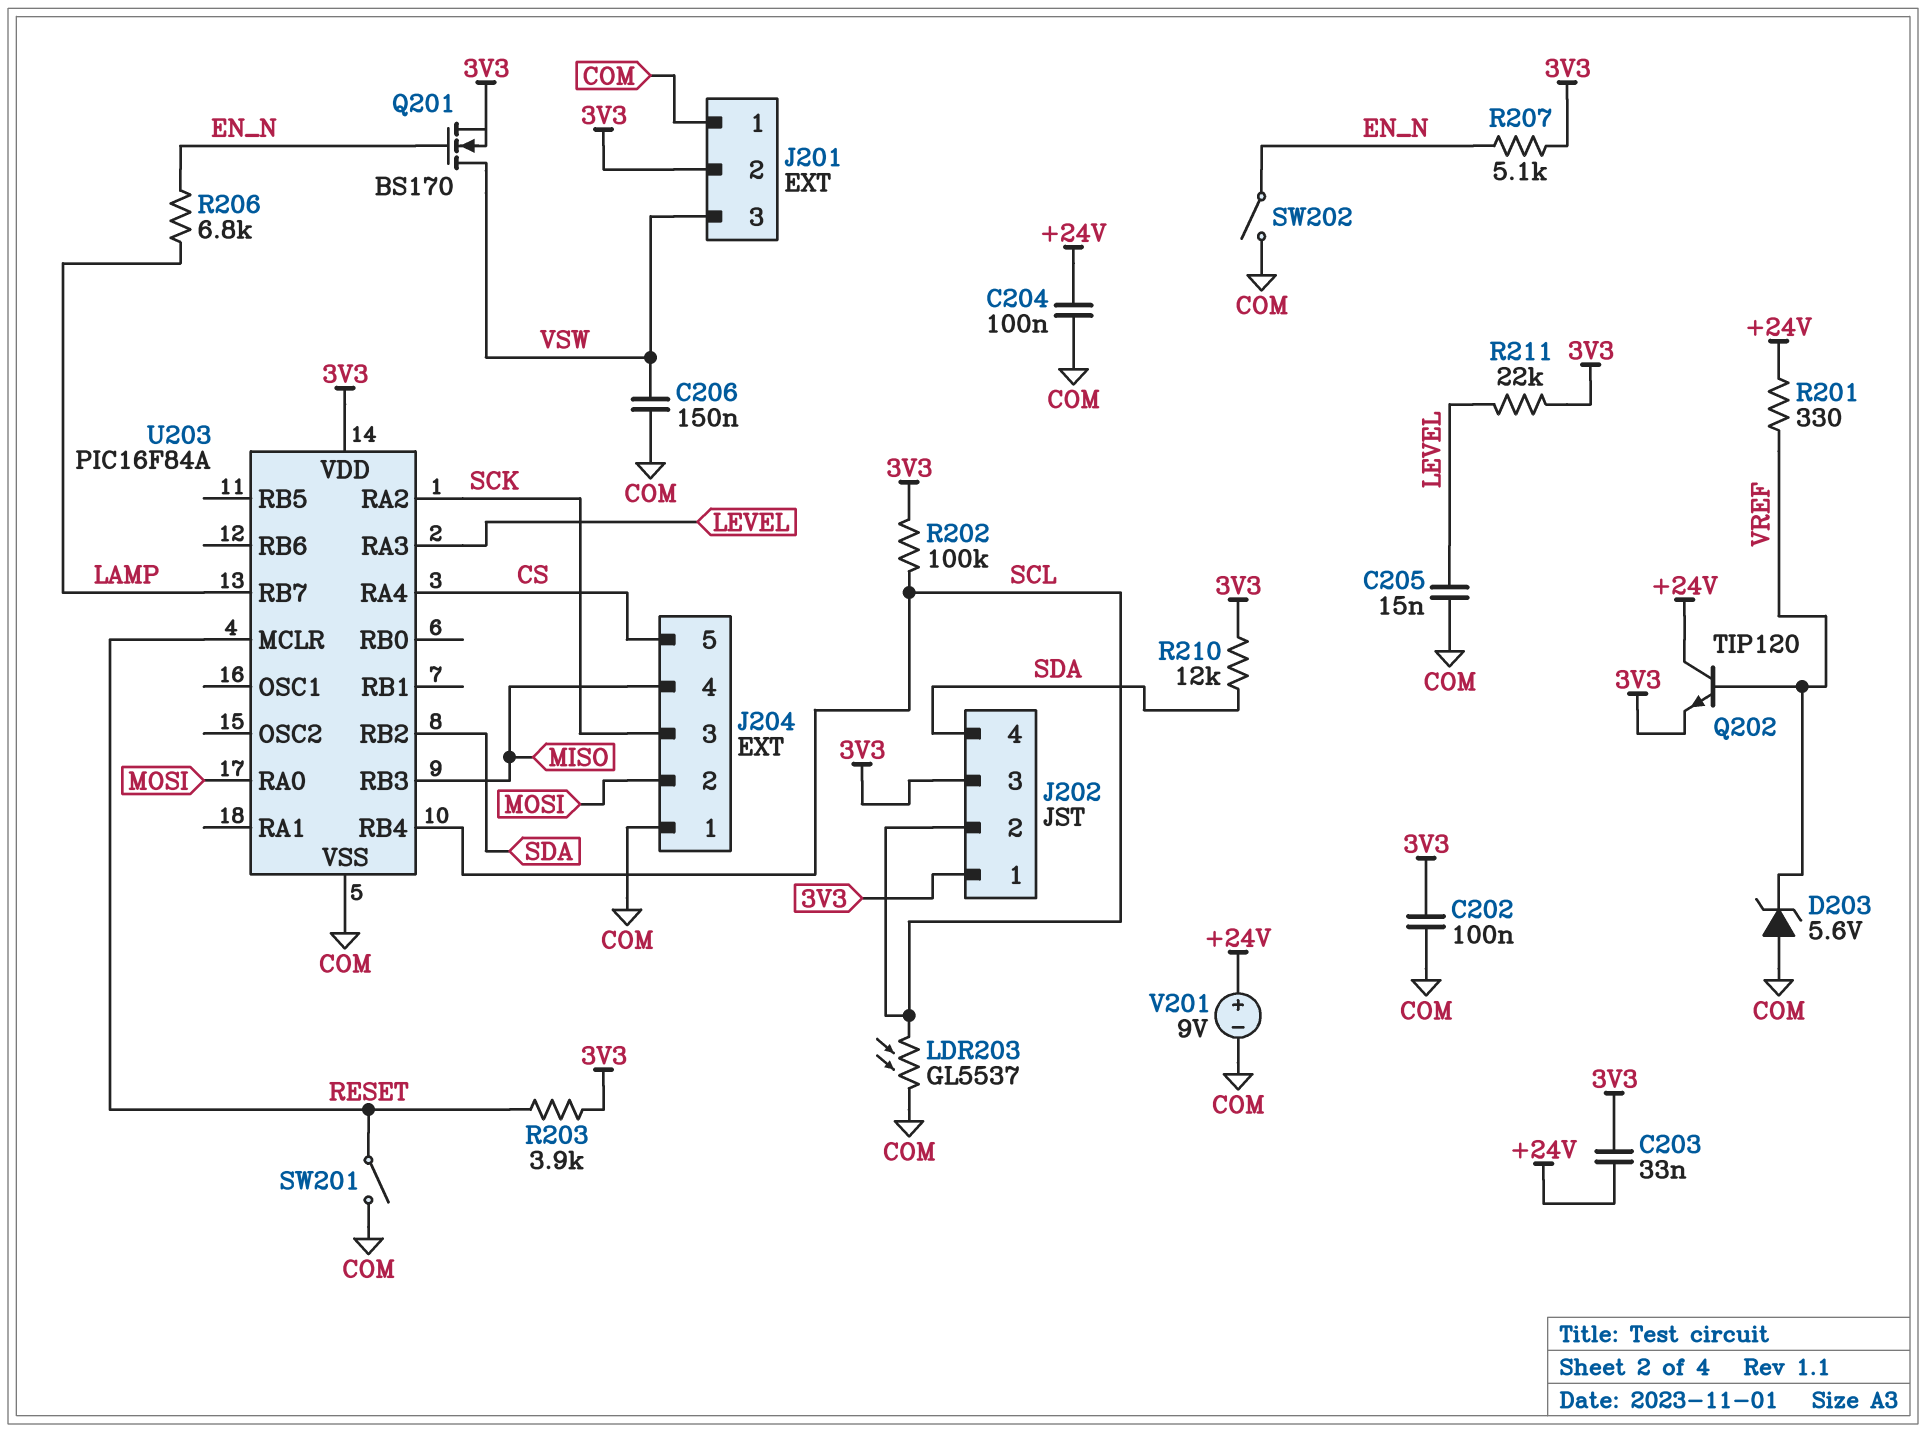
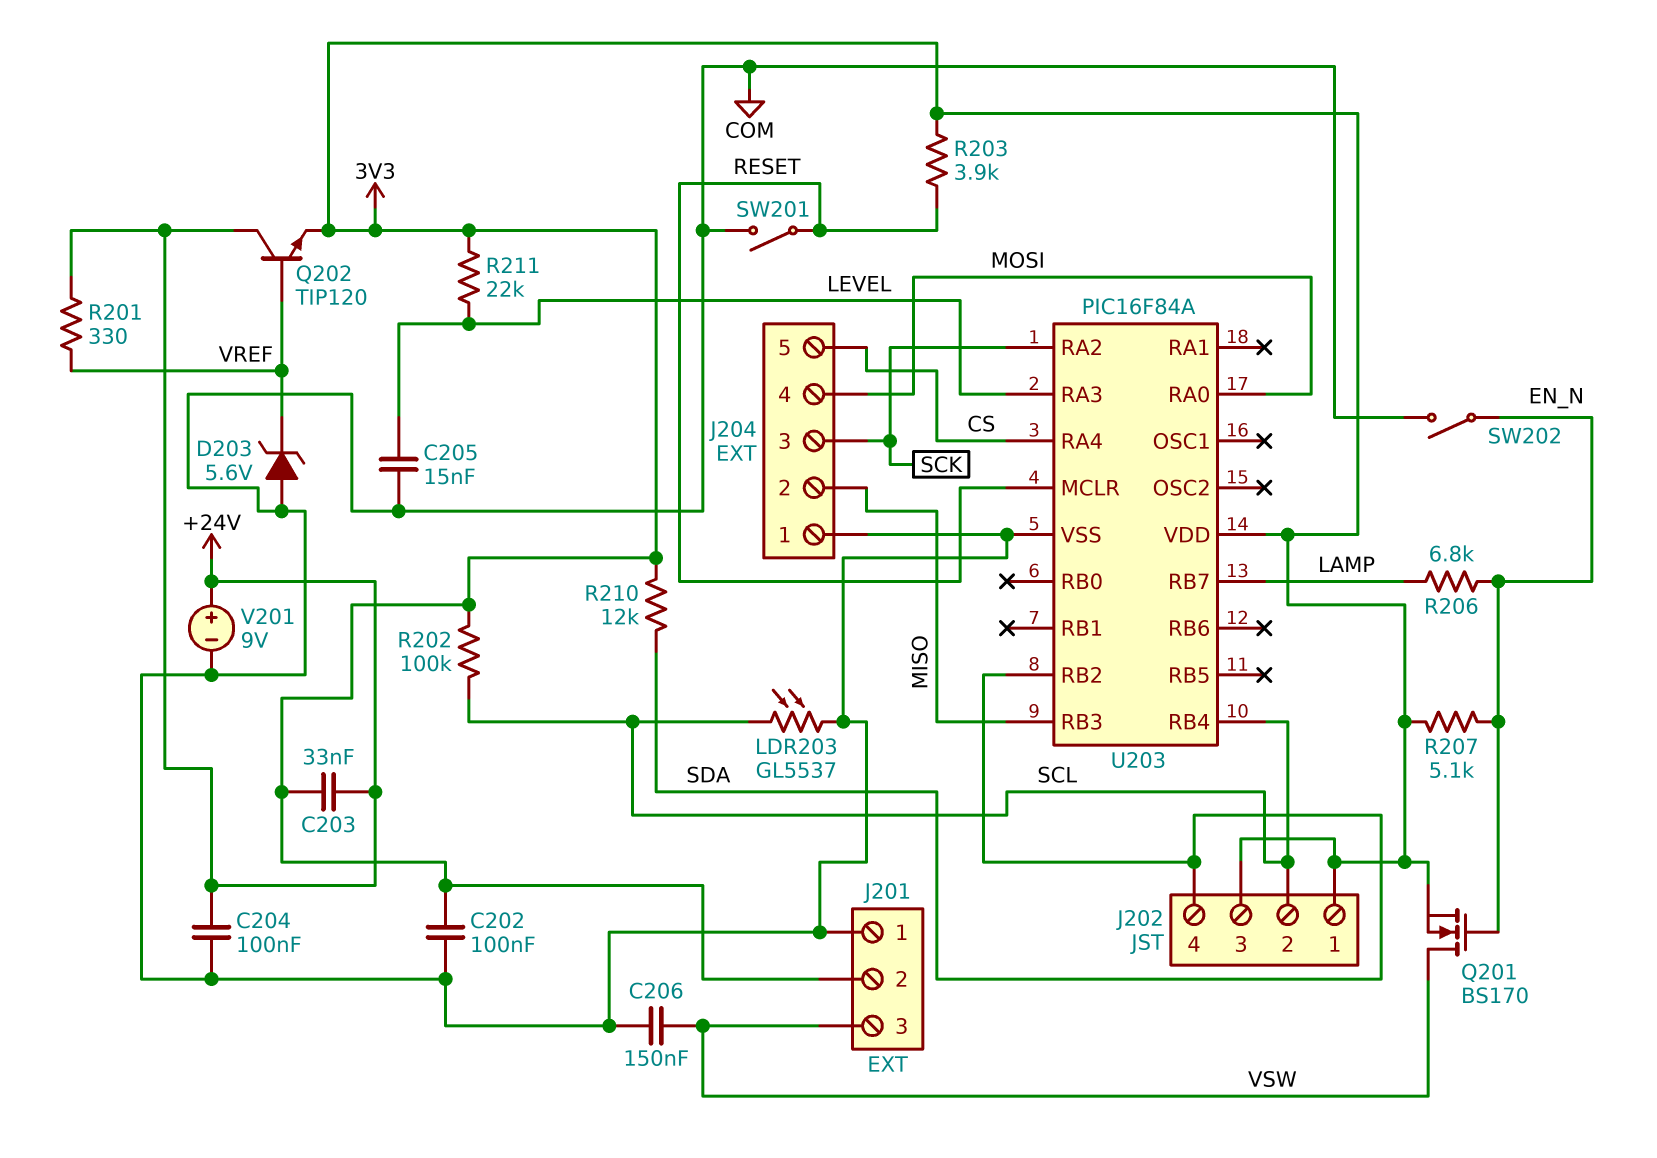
J204 pin 2: MOSI -> MISO
J204 pin 4: MISO -> MOSI

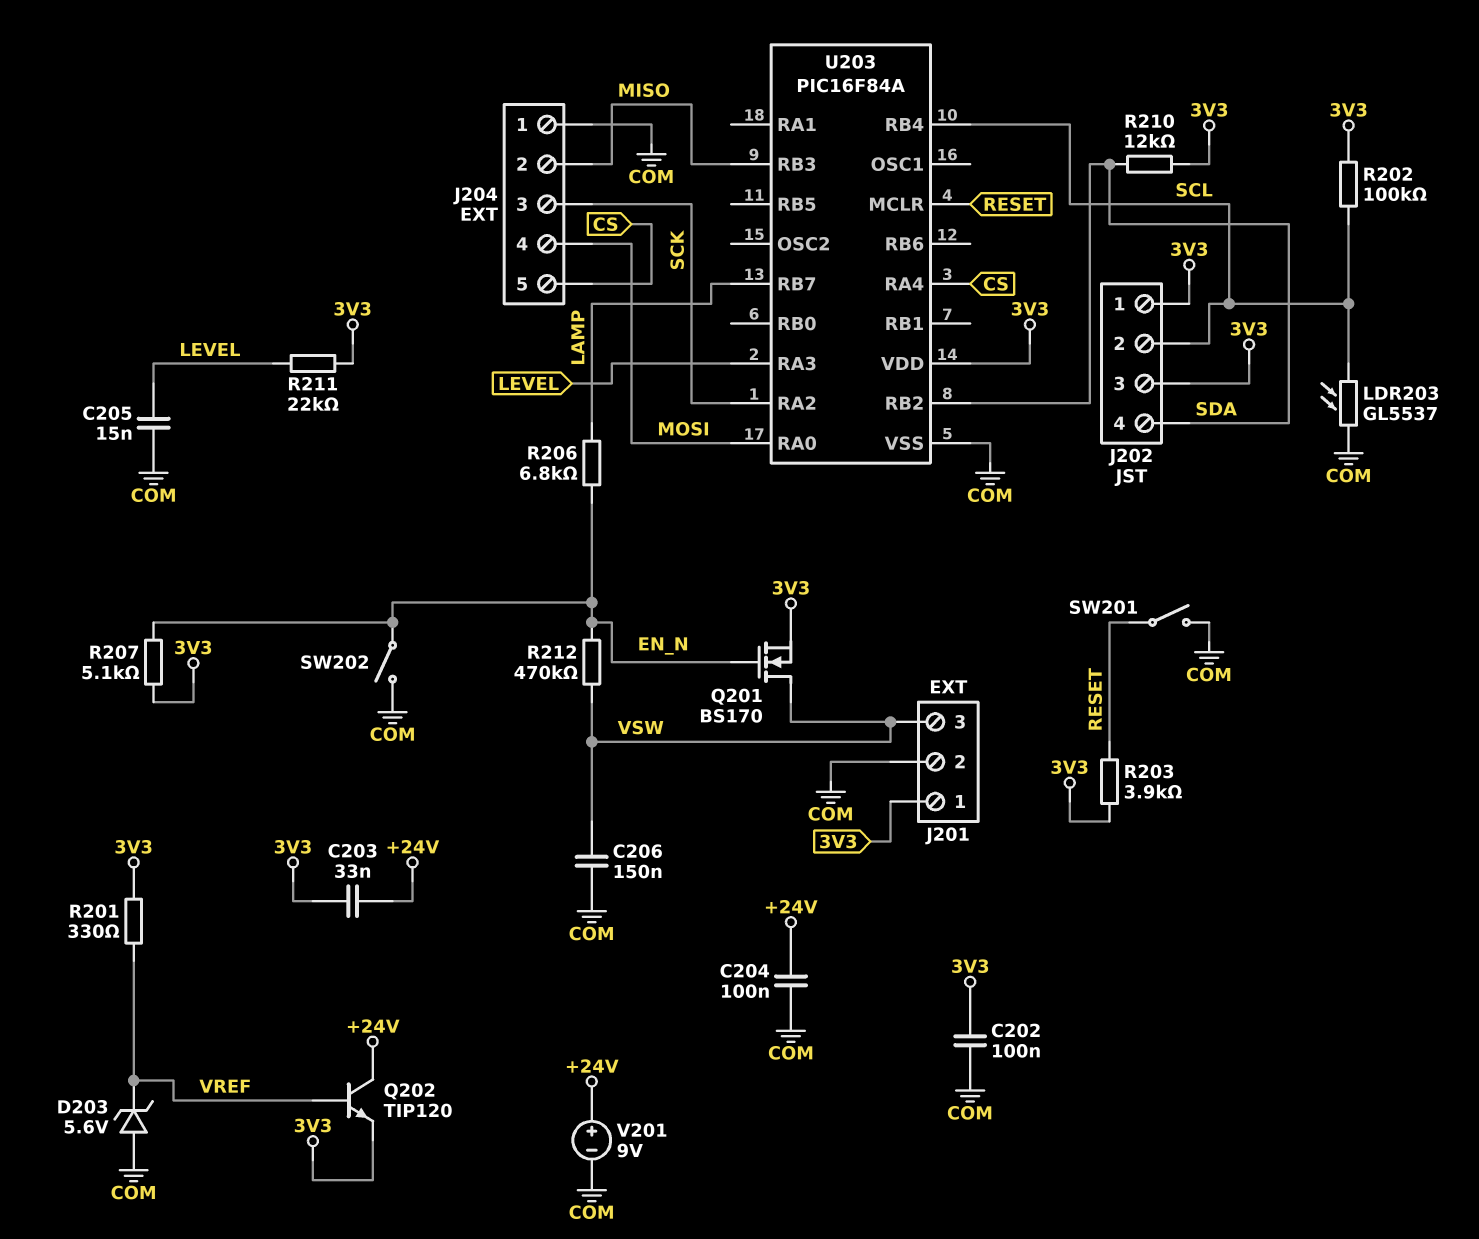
J201 pin 1: COM -> 3V3
J201 pin 2: 3V3 -> COM
R201: 330 (+24V, VREF) -> 330 (3V3, VREF)
R212: none -> 470k (EN_N, VSW)

